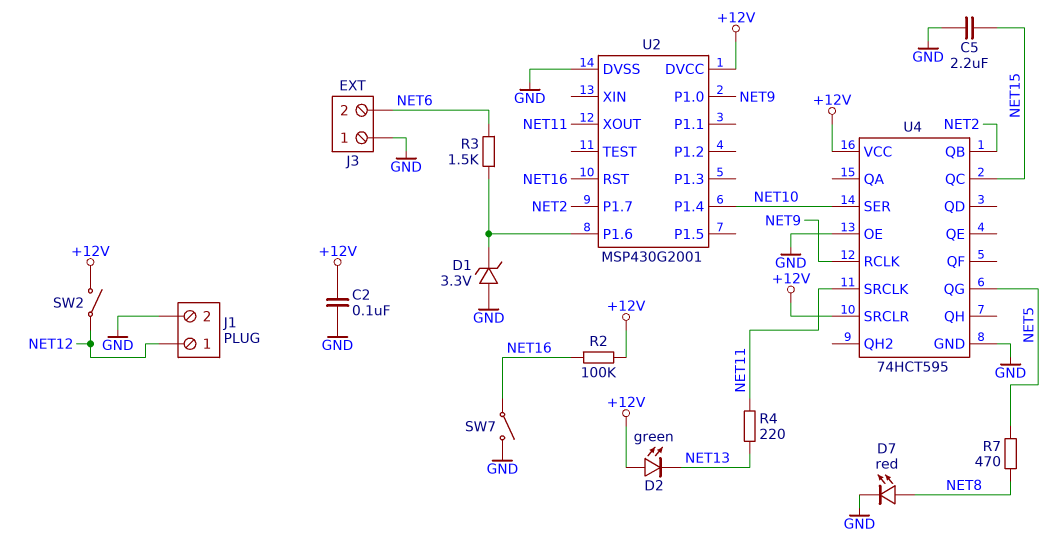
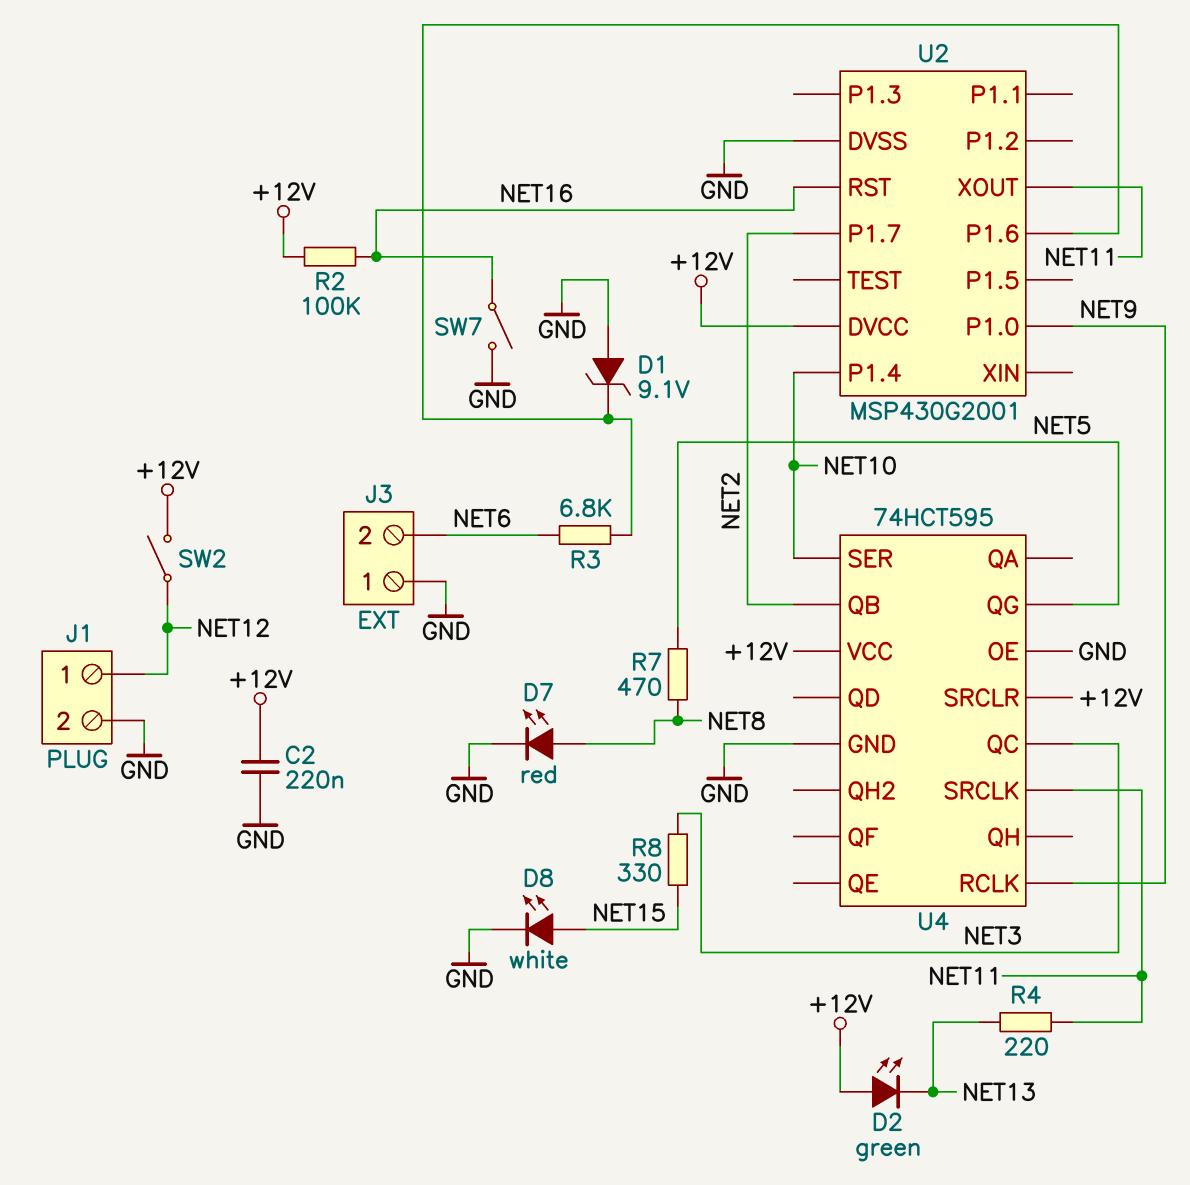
C2: 100nF (+12V, GND) -> 220nF (+12V, GND)
C5: 2.2uF (GND, NET15) -> none
D1: zener 3.3V (A GND, K U2/P1.6) -> zener 9.1V (A GND, K U2/P1.6)
D8: none -> LED white (A NET15, K GND)
R3: 1.5k (NET6, U2/P1.6) -> 6.8k (NET6, U2/P1.6)
R8: none -> 330 (NET3, NET15)
U4 pin QC: NET15 -> NET3

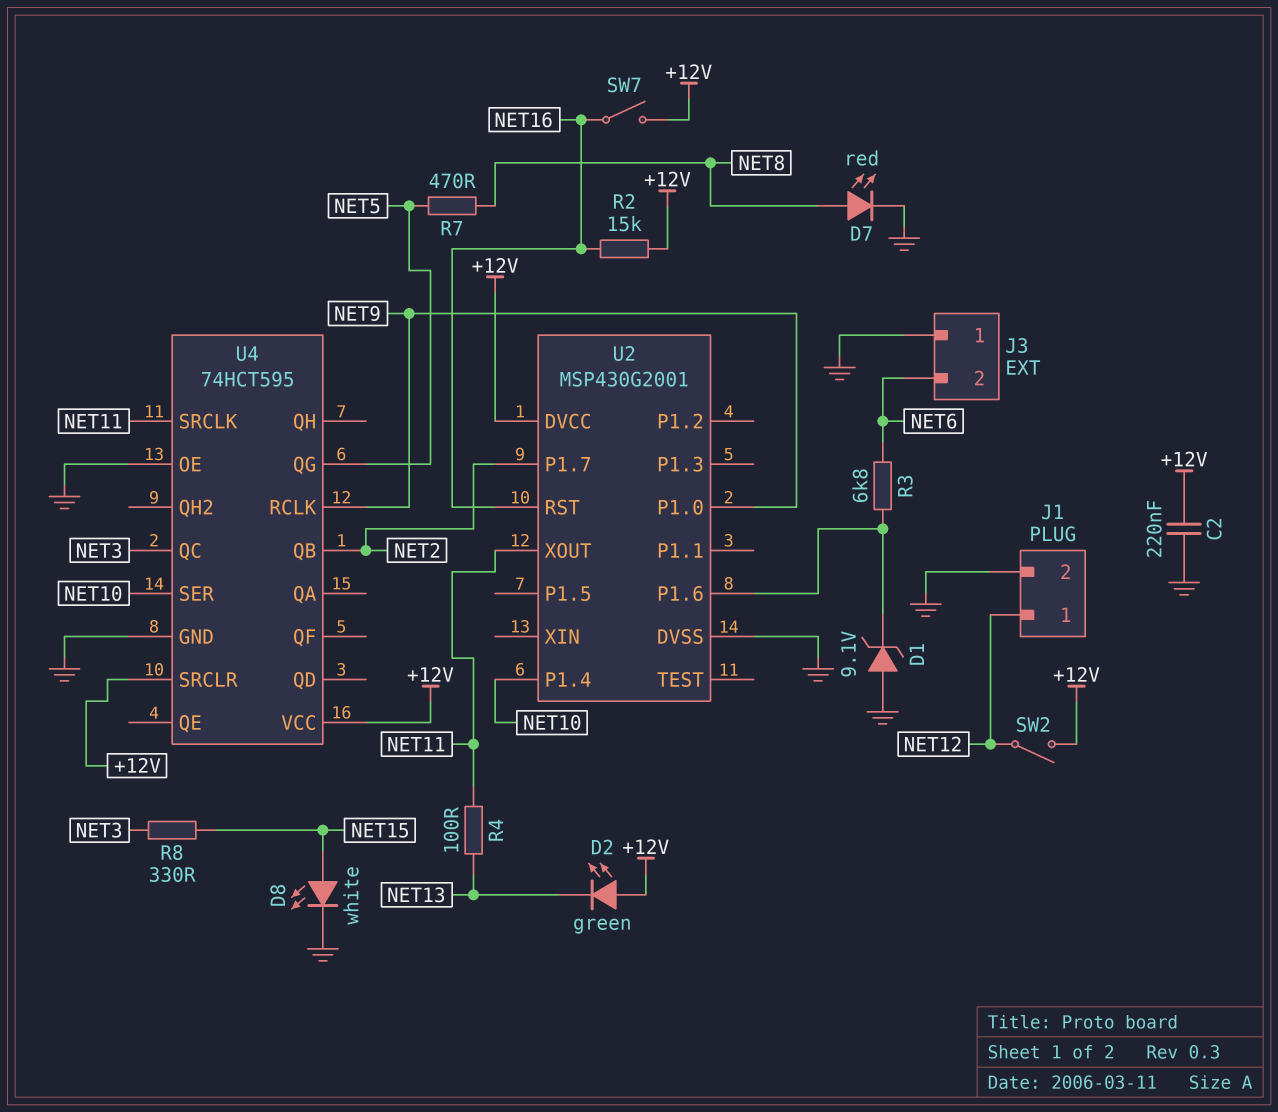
R2: 100k (+12V, NET16) -> 15k (+12V, NET16)
R4: 220 (NET11, NET13) -> 100 (NET11, NET13)
SW7: switch (GND, NET16) -> switch (+12V, NET16)

